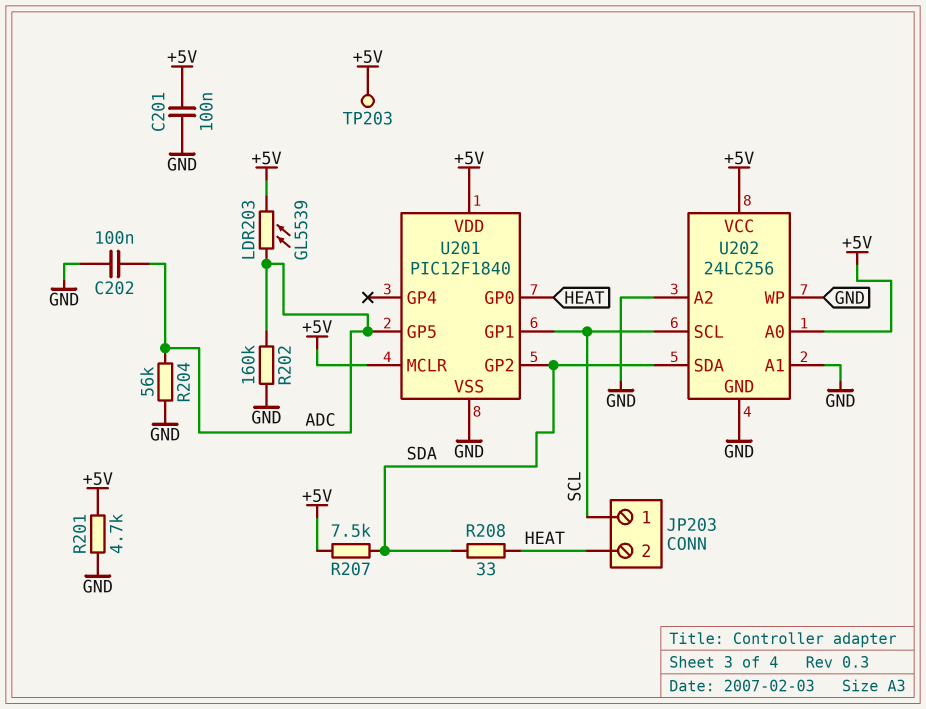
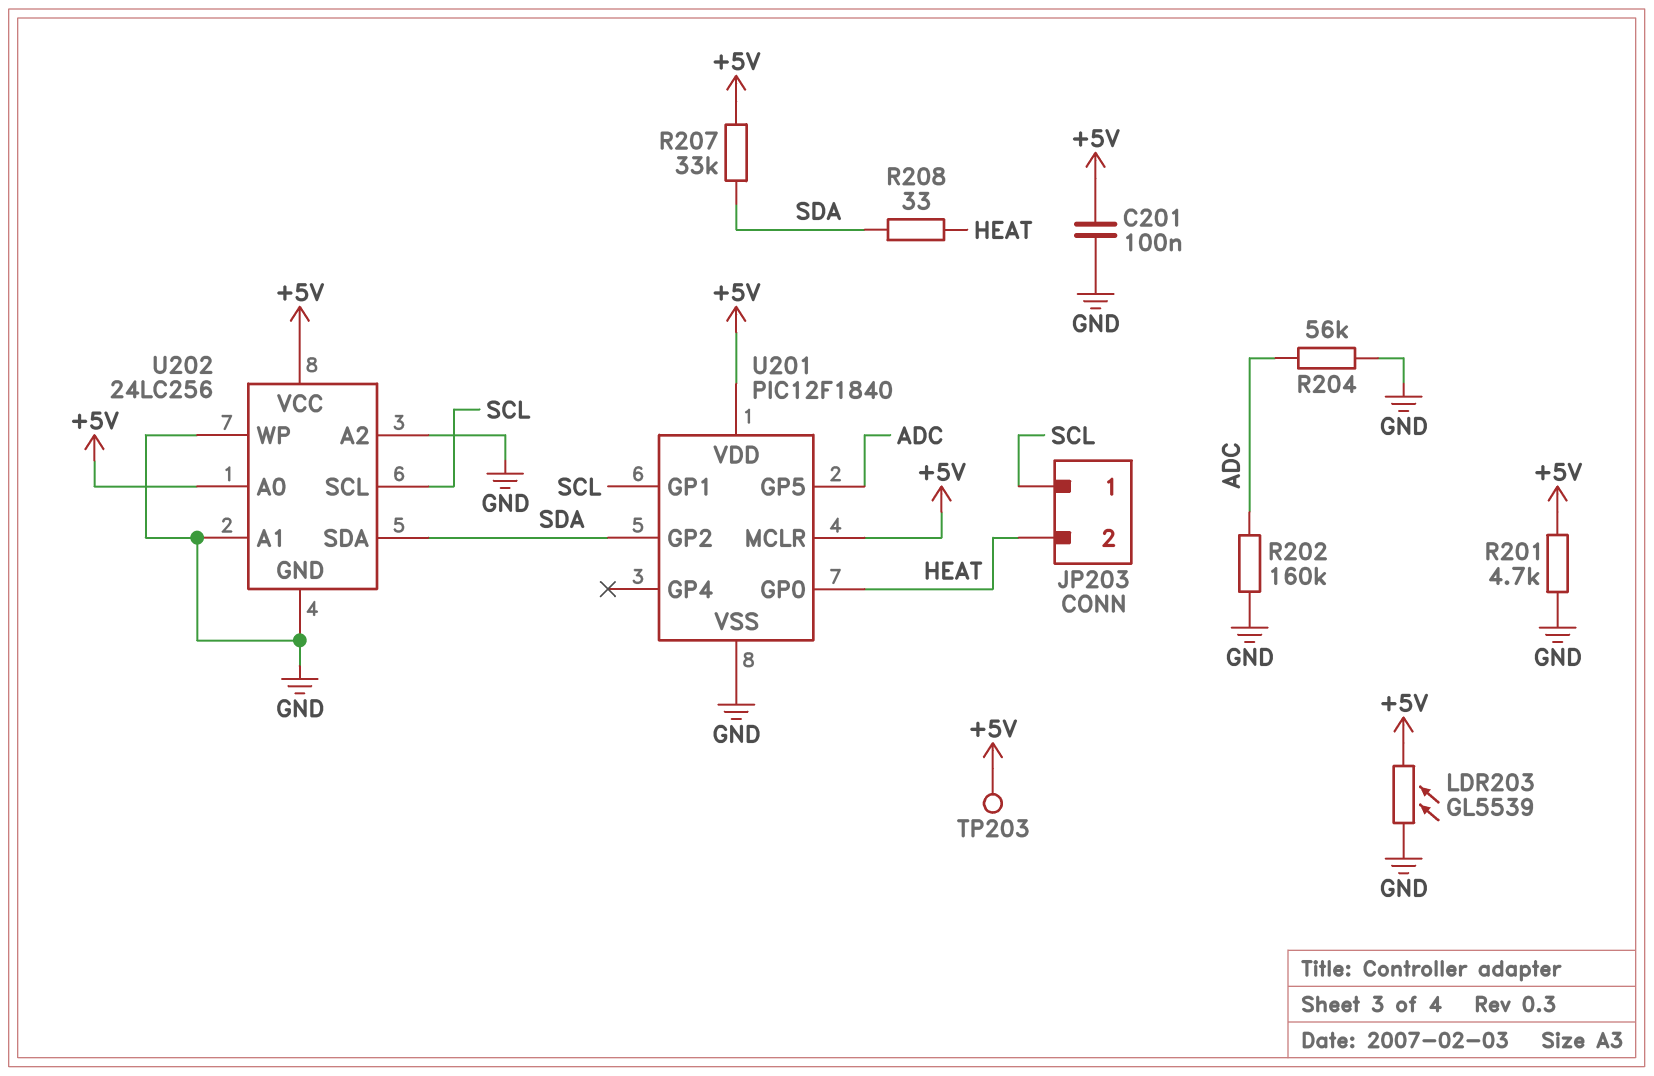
C202: 100nF (ADC, GND) -> none
LDR203: GL5539 (+5V, ADC) -> GL5539 (+5V, GND)
R207: 7.5k (+5V, SDA) -> 33k (+5V, SDA)

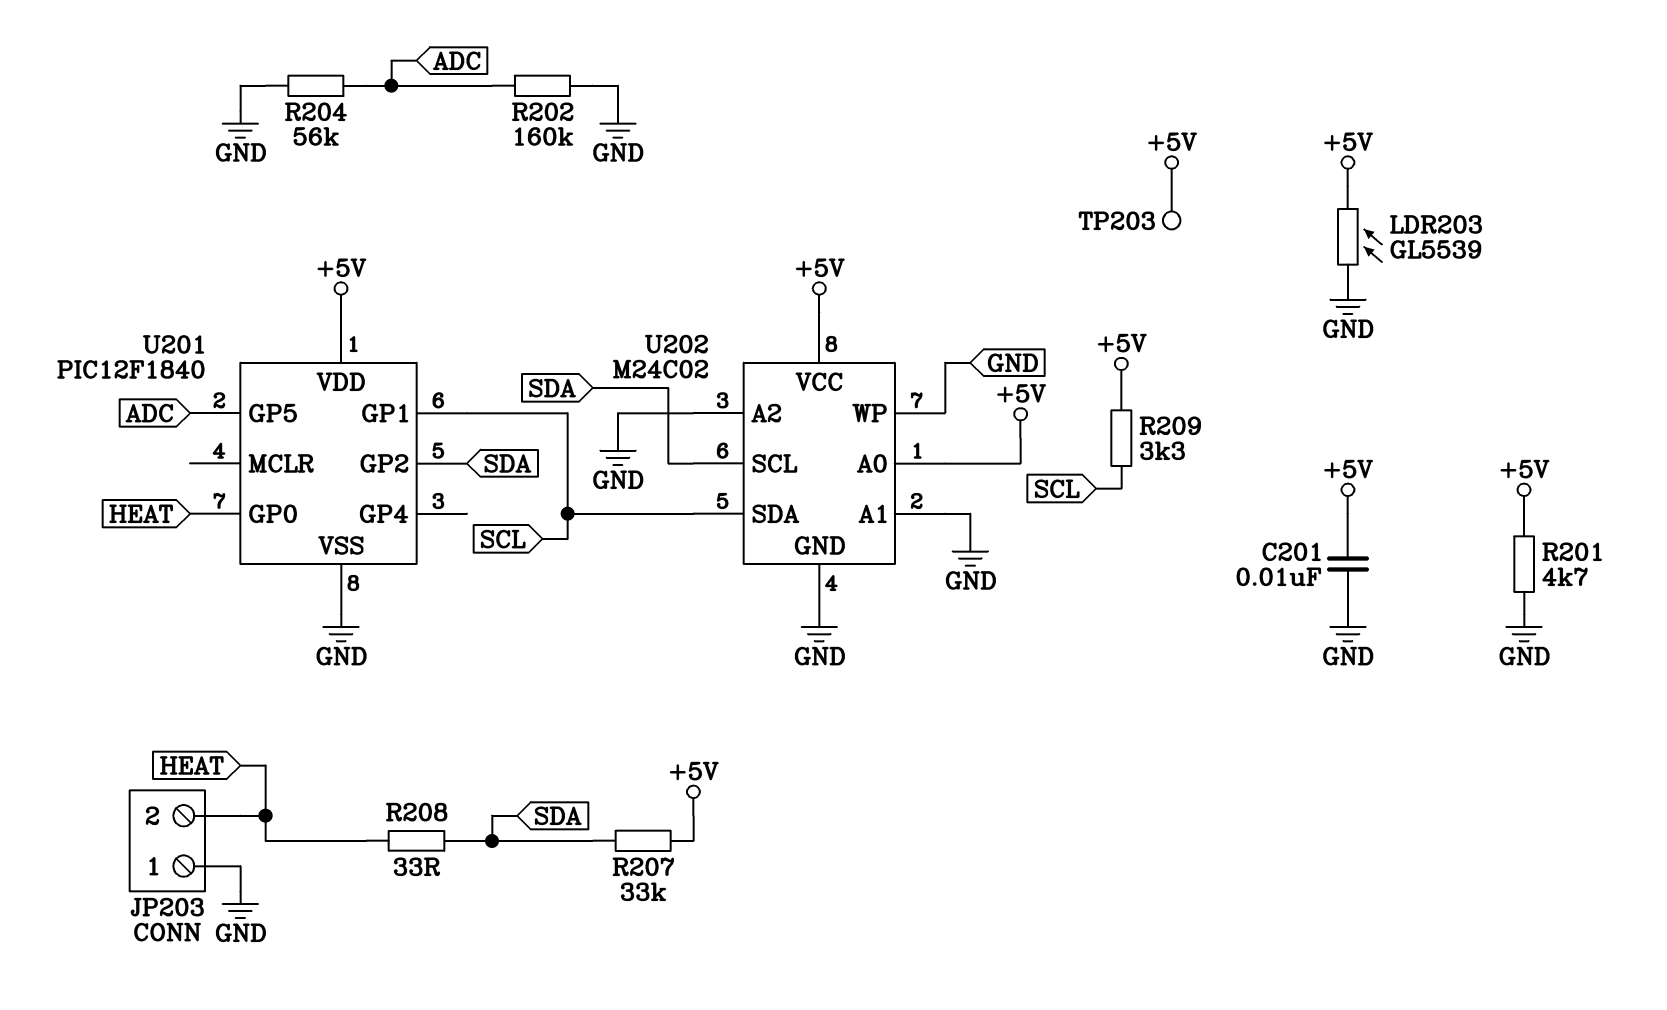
C201: 100nF (+5V, GND) -> 10nF (+5V, GND)
JP203 pin 1: SCL -> GND
R209: none -> 3.3k (+5V, SCL)
U201 pin MCLR: +5V -> none
U202: 24LC256 -> M24C02
U202 pin SCL: SCL -> SDA
U202 pin SDA: SDA -> SCL

